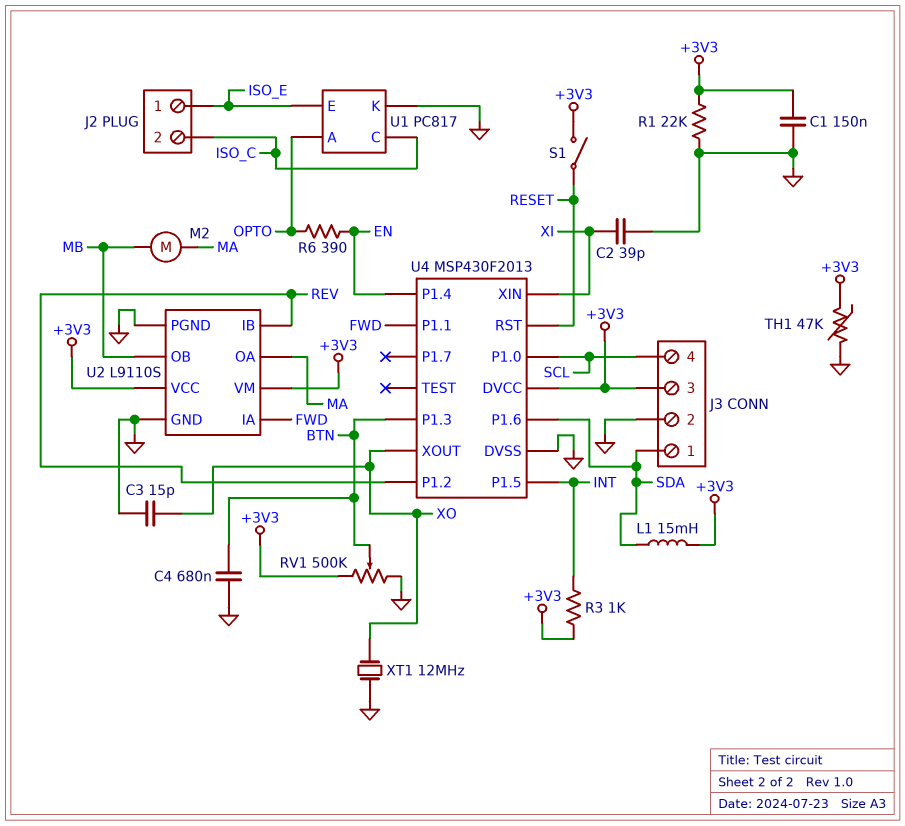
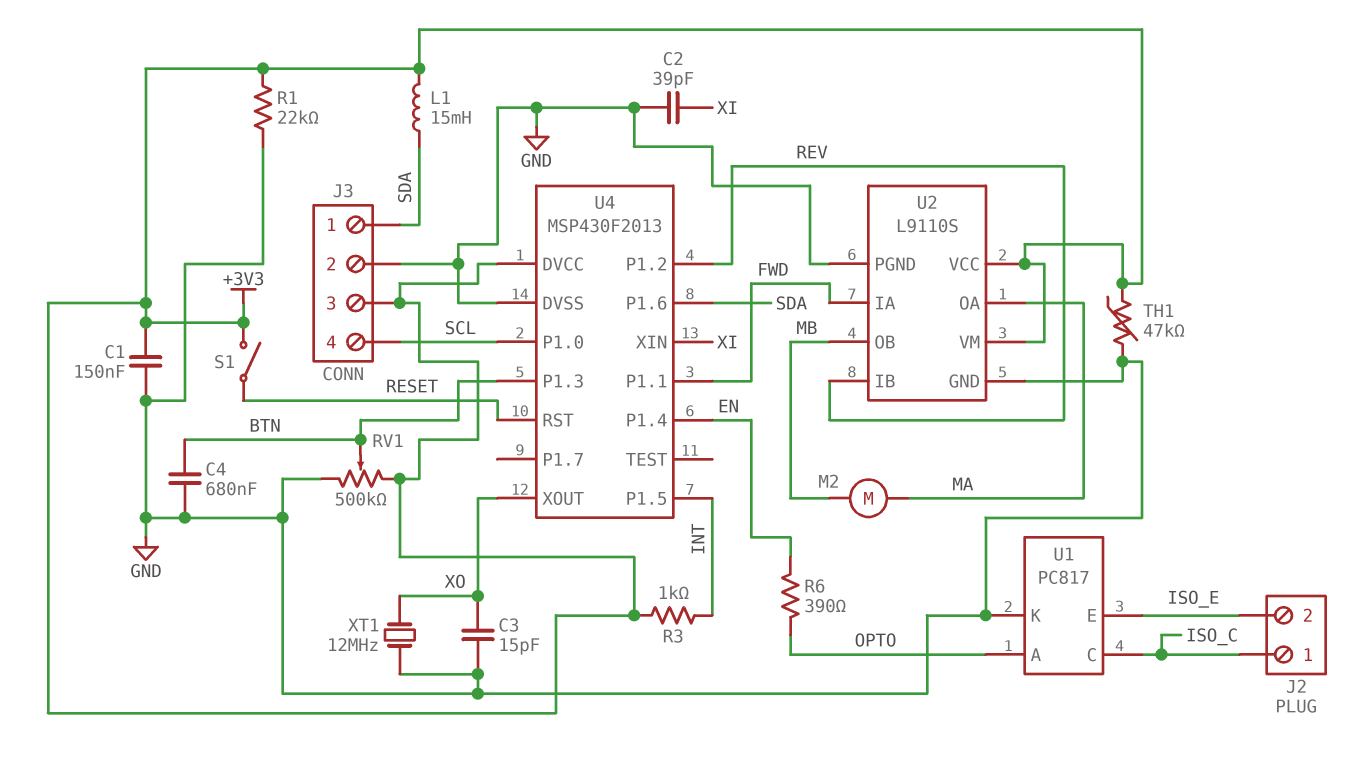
J2 pin 1: ISO_E -> ISO_C
J2 pin 2: ISO_C -> ISO_E

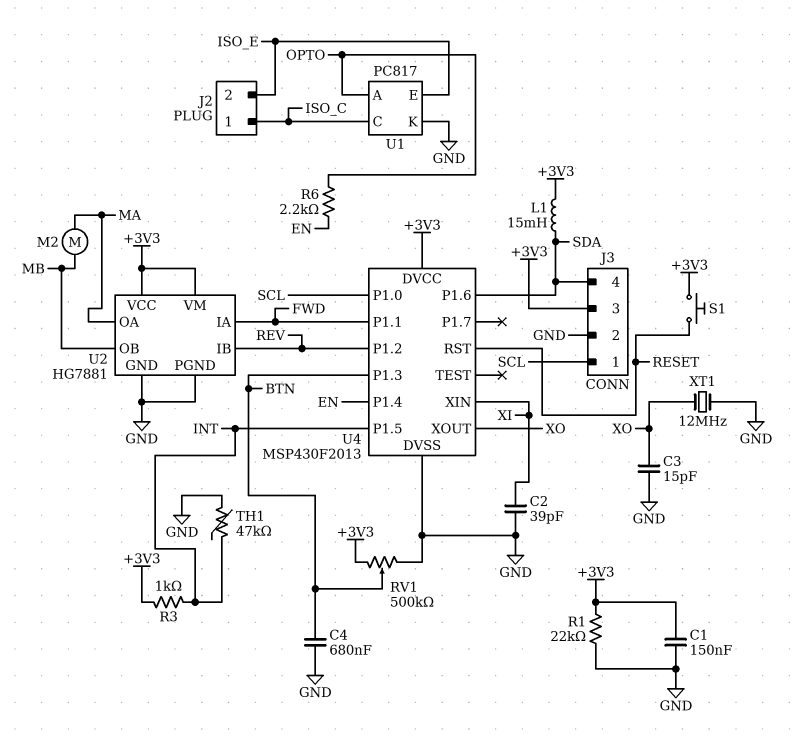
J3 pin 1: SDA -> SCL
J3 pin 4: SCL -> SDA
R6: 390 (EN, OPTO) -> 2.2k (EN, OPTO)
S1: switch (+3V3, RESET) -> button (+3V3, RESET)
TH1: 47k (+3V3, GND) -> 47k (GND, INT)
U2: L9110S -> HG7881

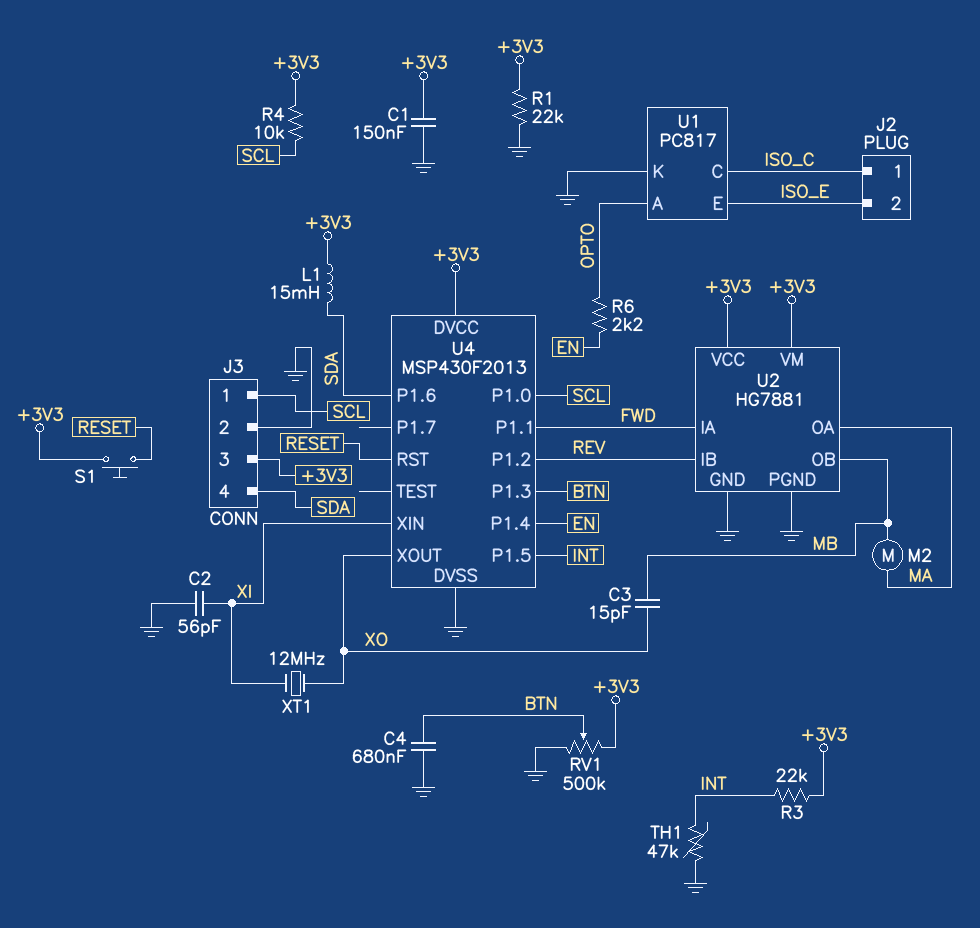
C2: 39pF (GND, XI) -> 56pF (GND, XI)
C3: 15pF (GND, XO) -> 15pF (MB, XO)
R3: 1k (+3V3, INT) -> 22k (+3V3, INT)
R4: none -> 10k (+3V3, SCL)
XT1: 12MHz (GND, XO) -> 12MHz (XI, XO)

